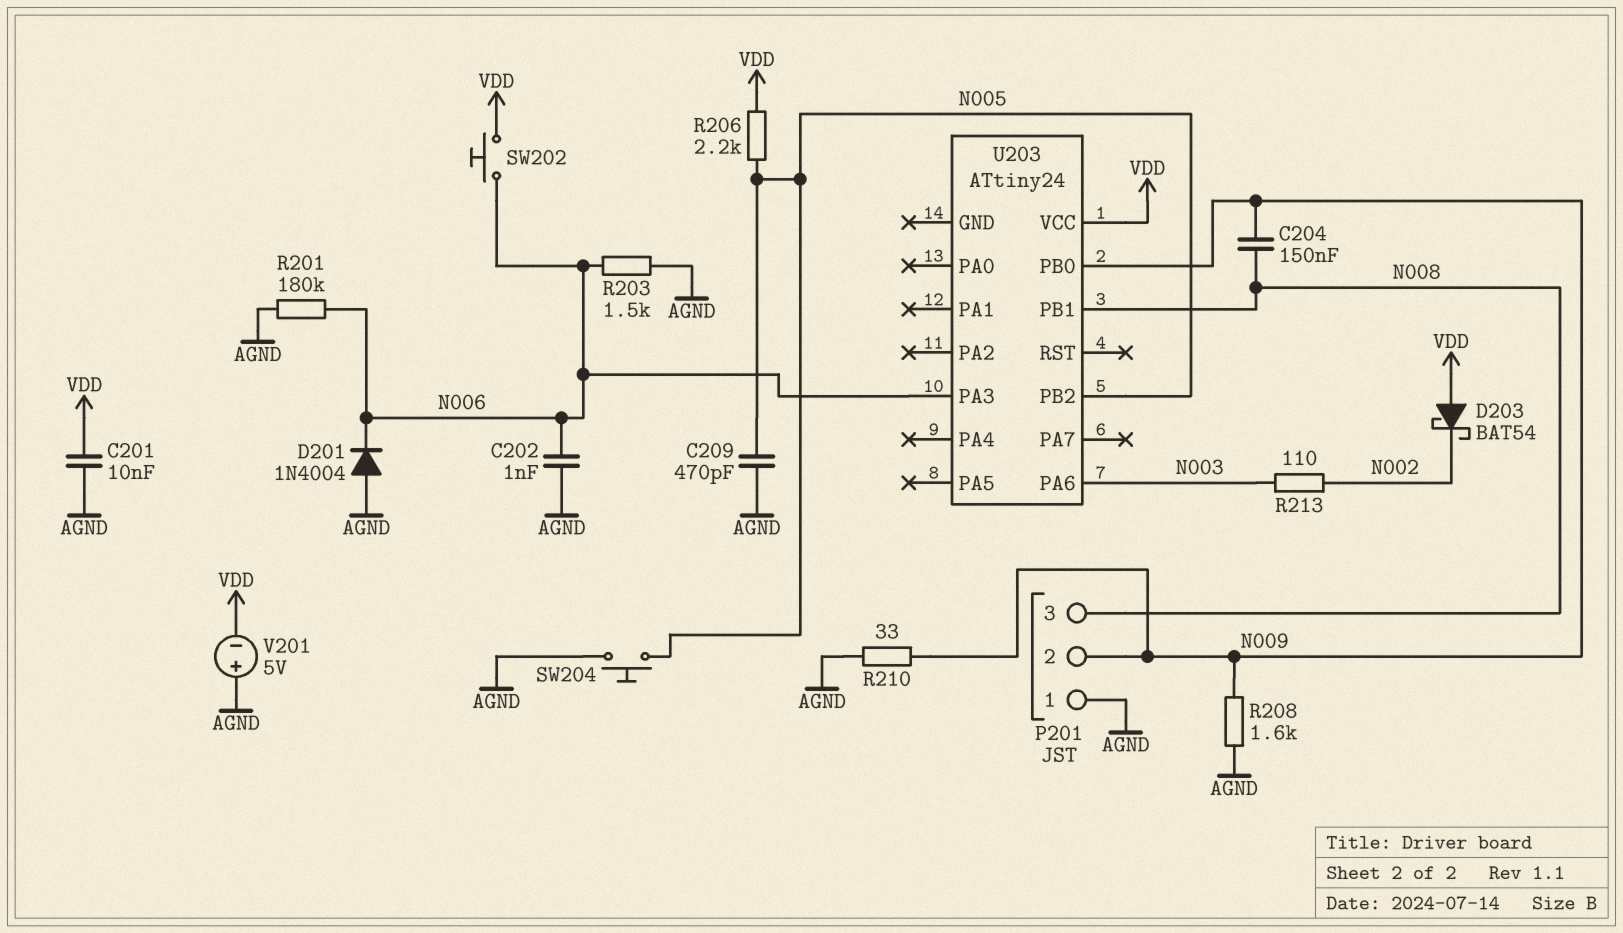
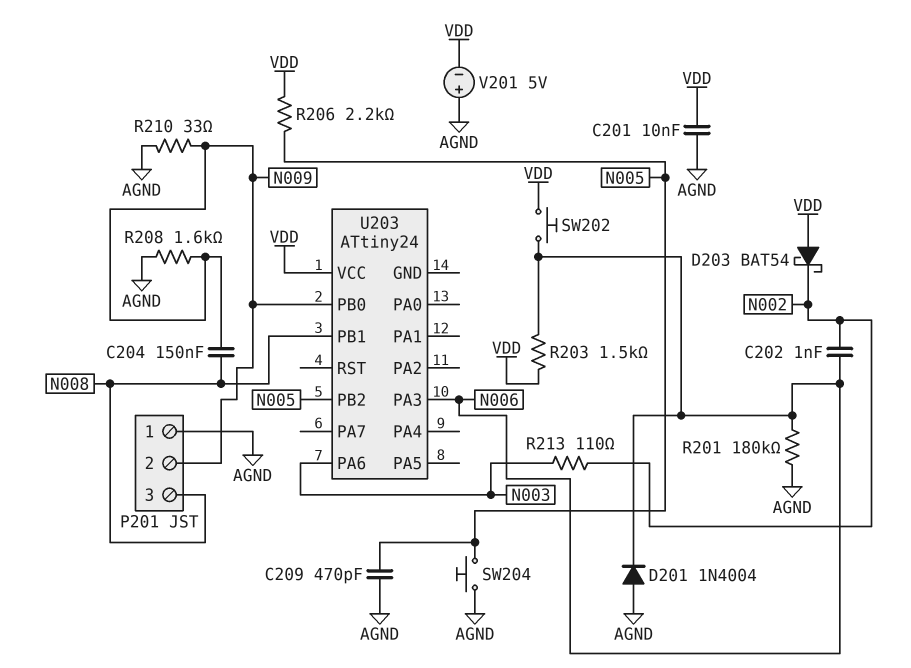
C202: 1nF (AGND, N006) -> 1nF (N002, N006)
R203: 1.5k (AGND, N006) -> 1.5k (N006, VDD)

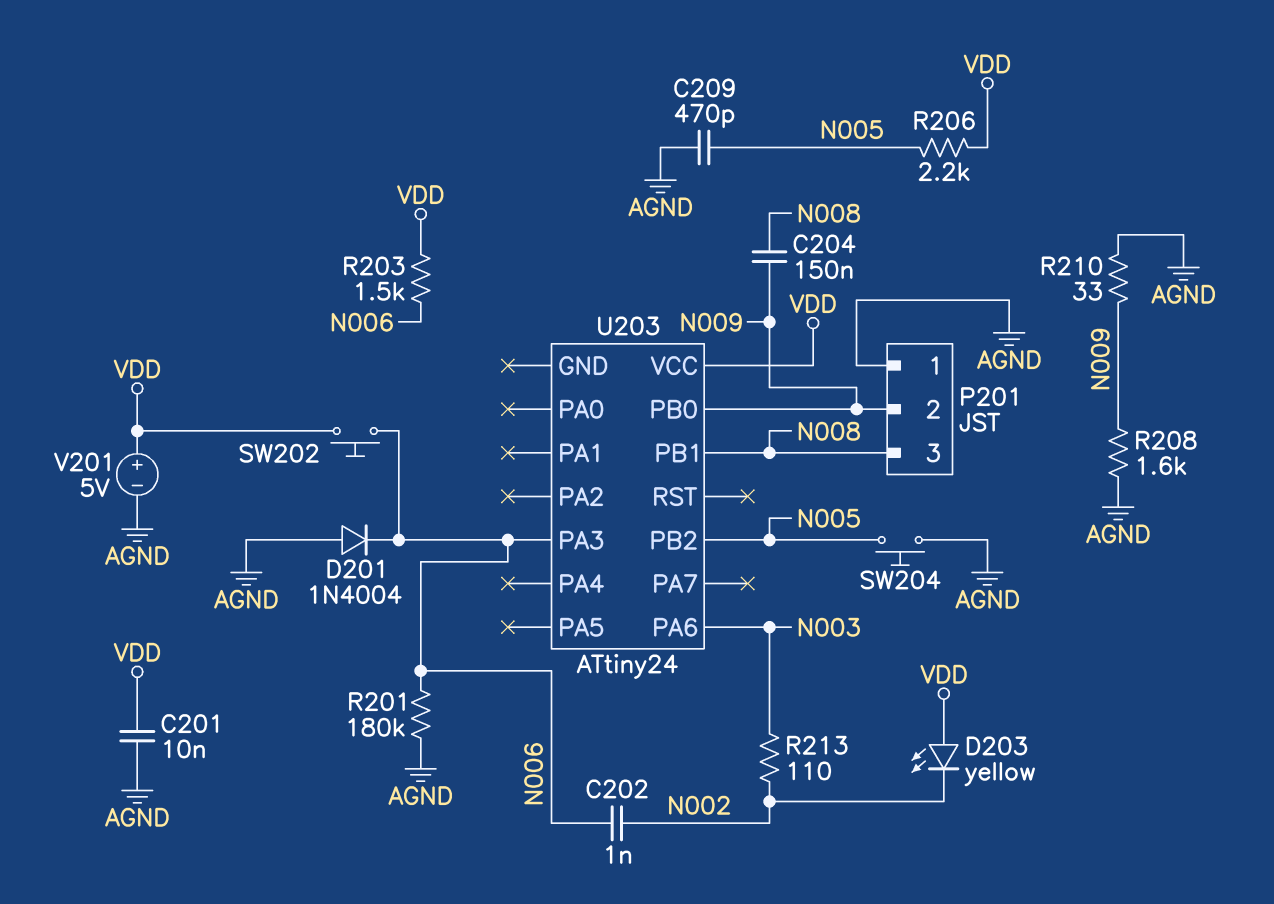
D203: schottky BAT54 (A VDD, K N002) -> LED yellow (A VDD, K N002)
V201: 5V (plus AGND, minus VDD) -> 5V (plus VDD, minus AGND)

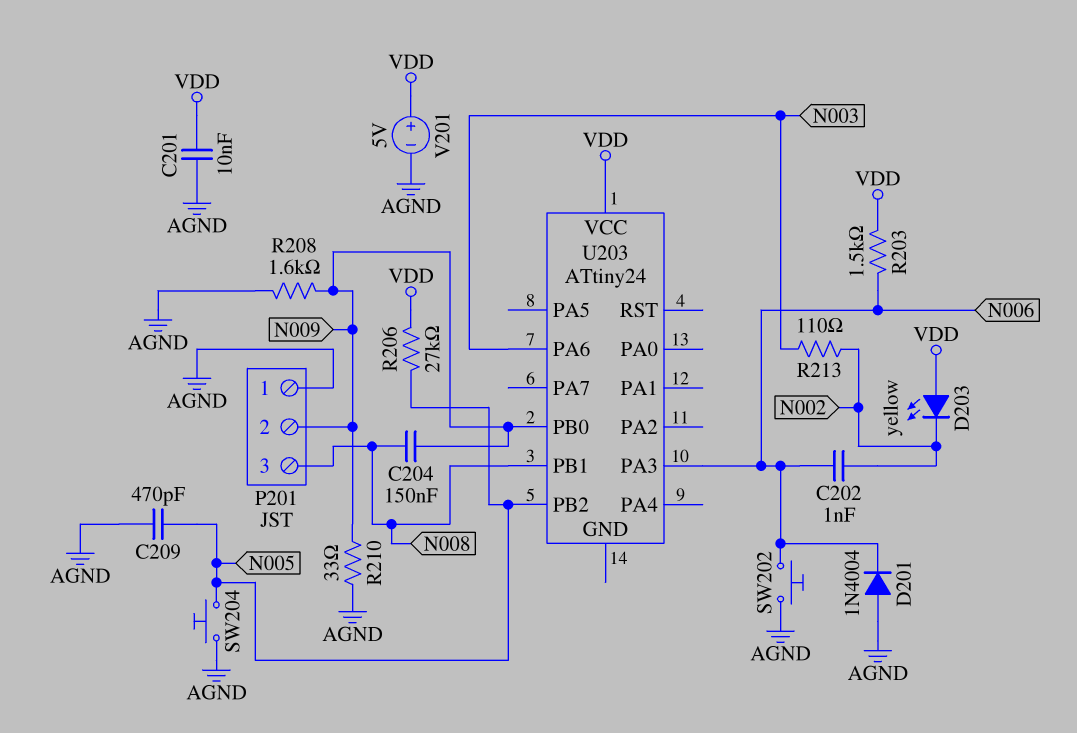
R201: 180k (AGND, N006) -> none
R206: 2.2k (N005, VDD) -> 27k (N005, VDD)
SW202: button (N006, VDD) -> button (AGND, N006)

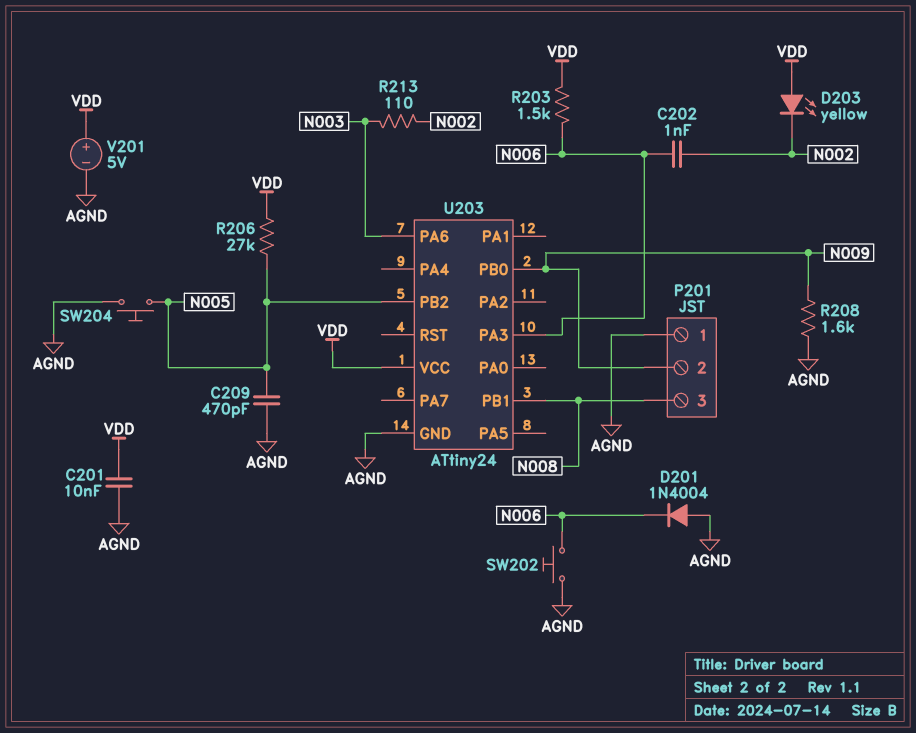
C204: 150nF (N008, N009) -> none
R210: 33 (AGND, N009) -> none
U203 pin GND: none -> AGND

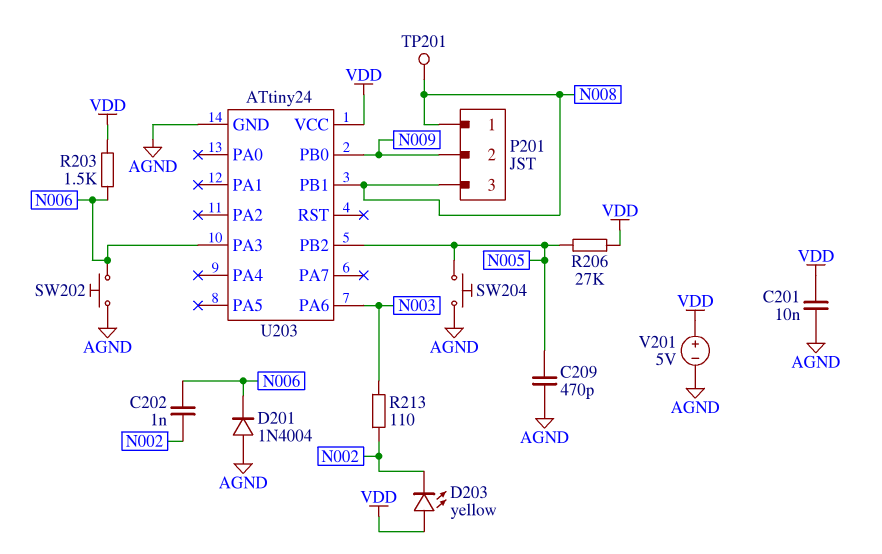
P201 pin 1: AGND -> N008
R208: 1.6k (AGND, N009) -> none
TP201: none -> test point (N008)

